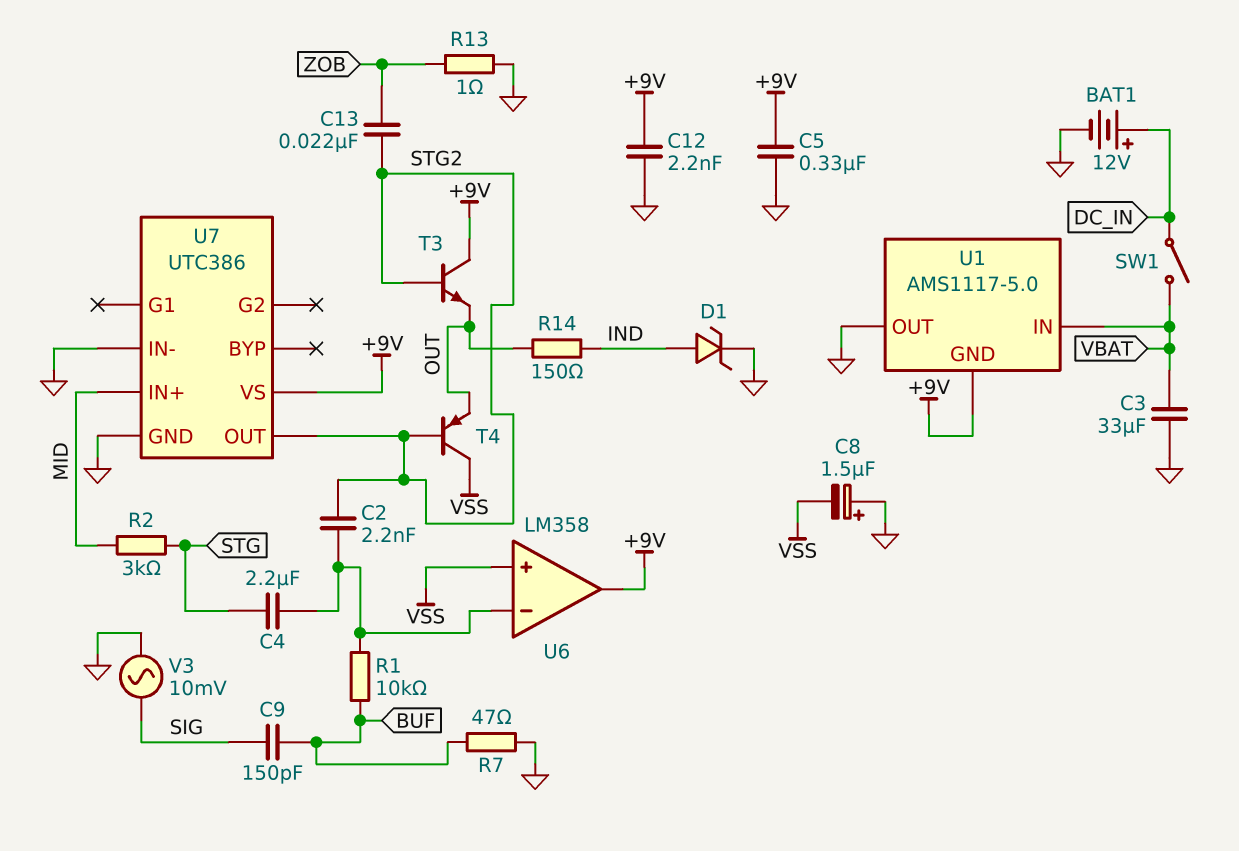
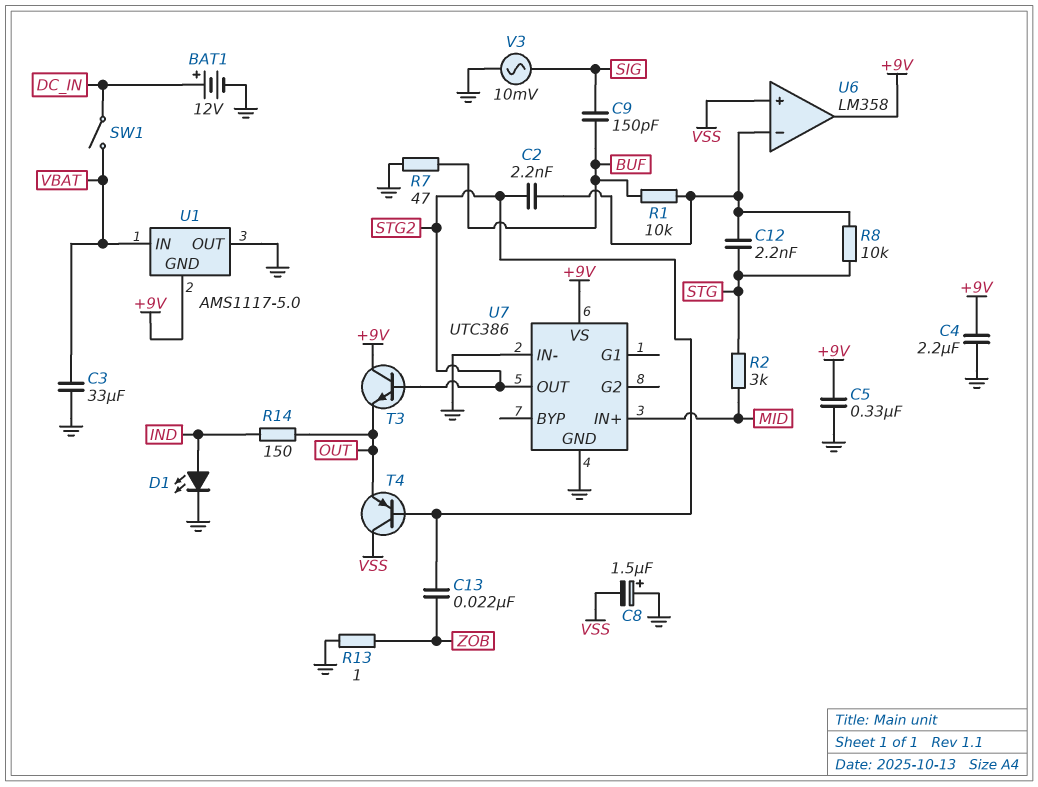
C4: 2.2uF (STG, U6/in-) -> 2.2uF (+9V, GND)
C12: 2.2nF (+9V, GND) -> 2.2nF (STG, U6/in-)
D1: zener (A IND, K GND) -> LED (A IND, K GND)
R8: none -> 10k (STG, U6/in-)

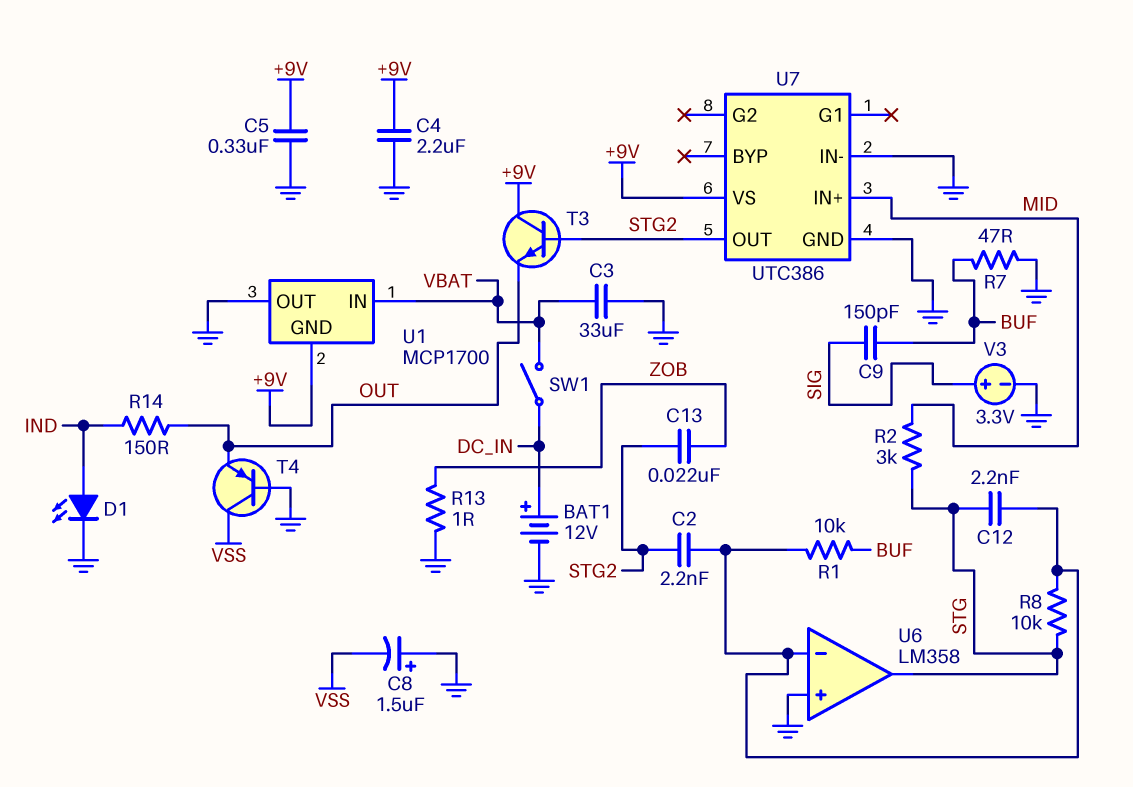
T4: PNP (B STG2, C VSS, E OUT) -> PNP (B GND, C VSS, E OUT)
U1: AMS1117-5.0 -> MCP1700
U6 pin in+: VSS -> GND
U6 pin out: +9V -> STG
V3: AC 10mV (GND, SIG) -> 3.3V (plus SIG, minus GND)

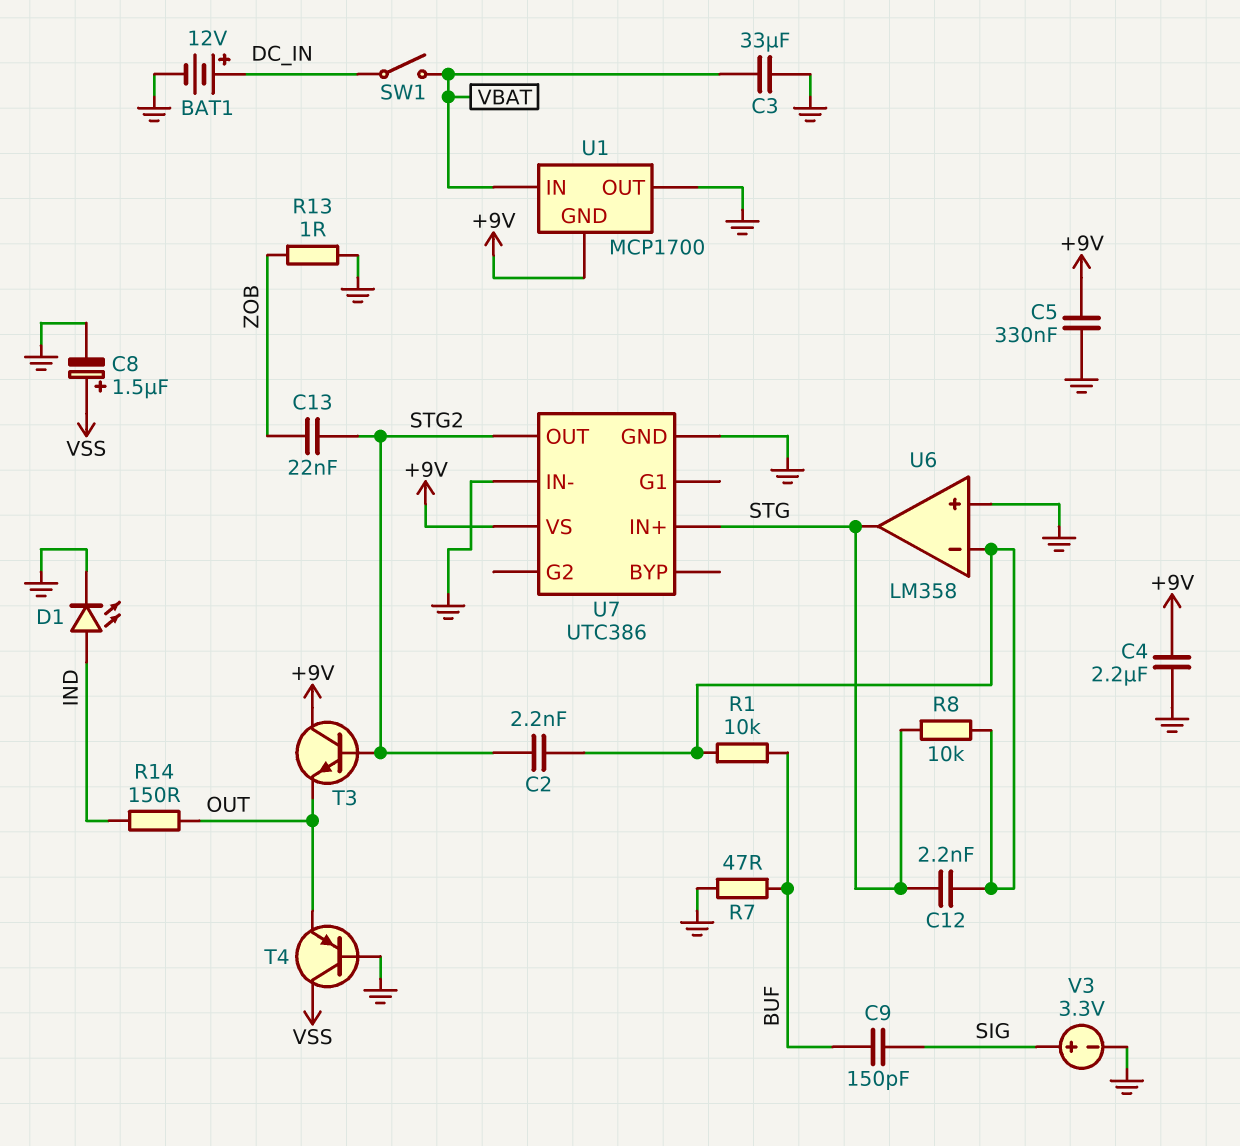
C8: 1.5uF (plus GND, minus VSS) -> 1.5uF (plus VSS, minus GND)
R2: 3k (MID, STG) -> none
U7 pin IN+: MID -> STG

